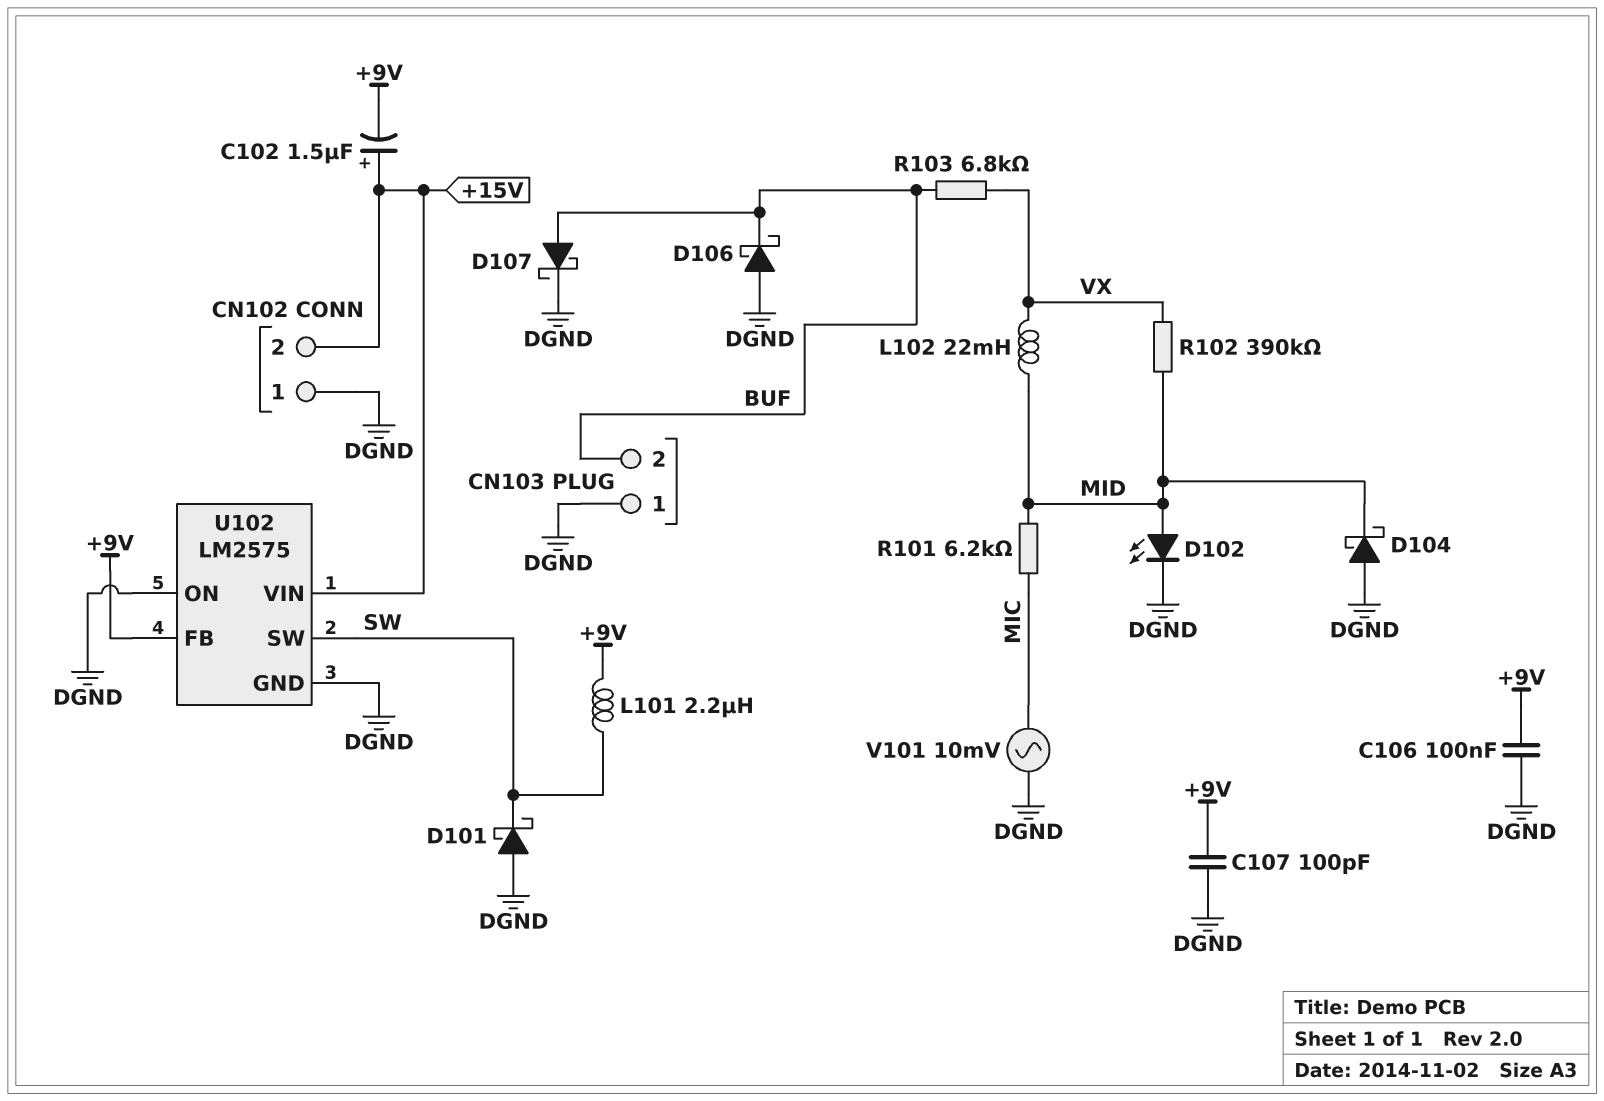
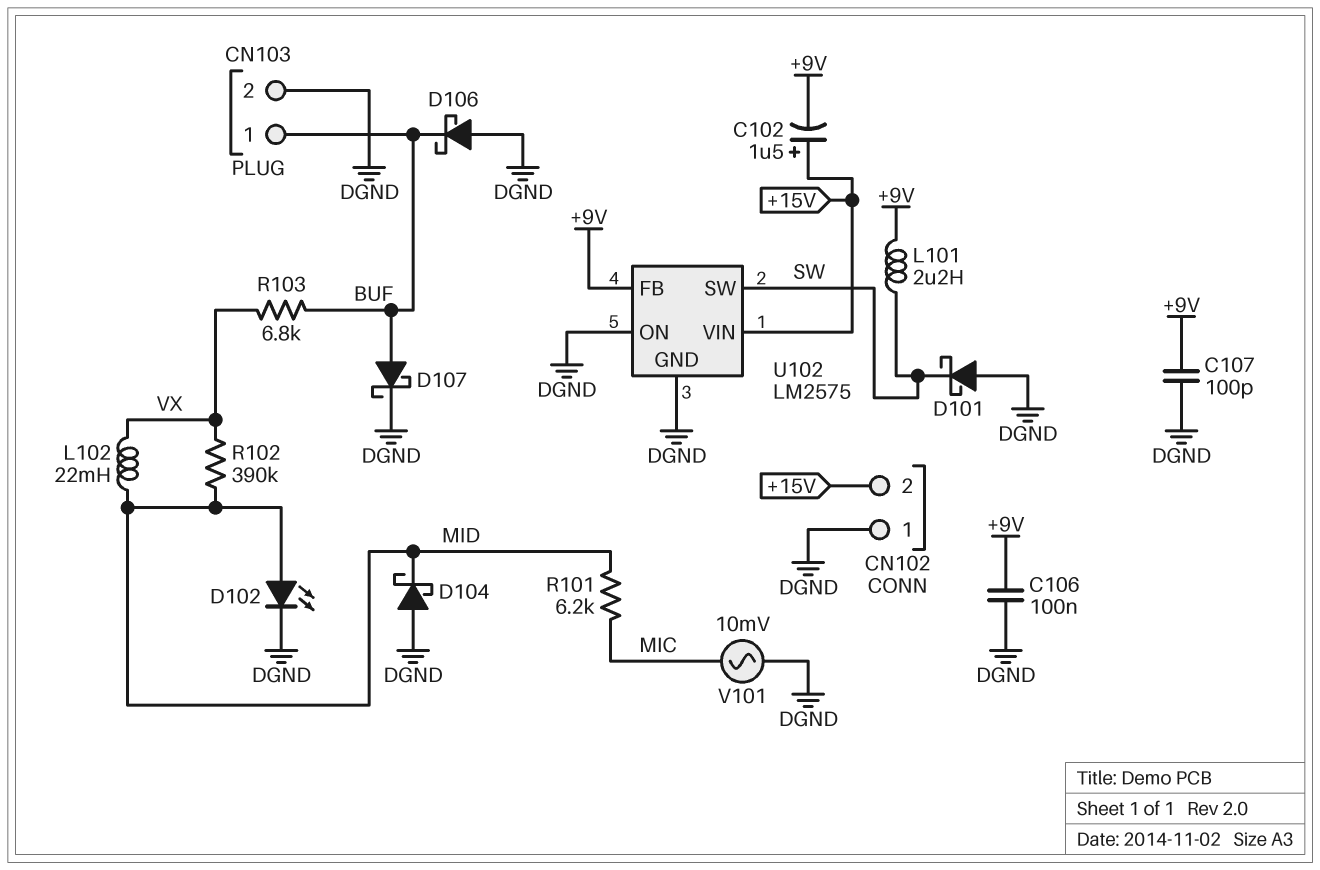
CN103 pin 1: DGND -> BUF
CN103 pin 2: BUF -> DGND

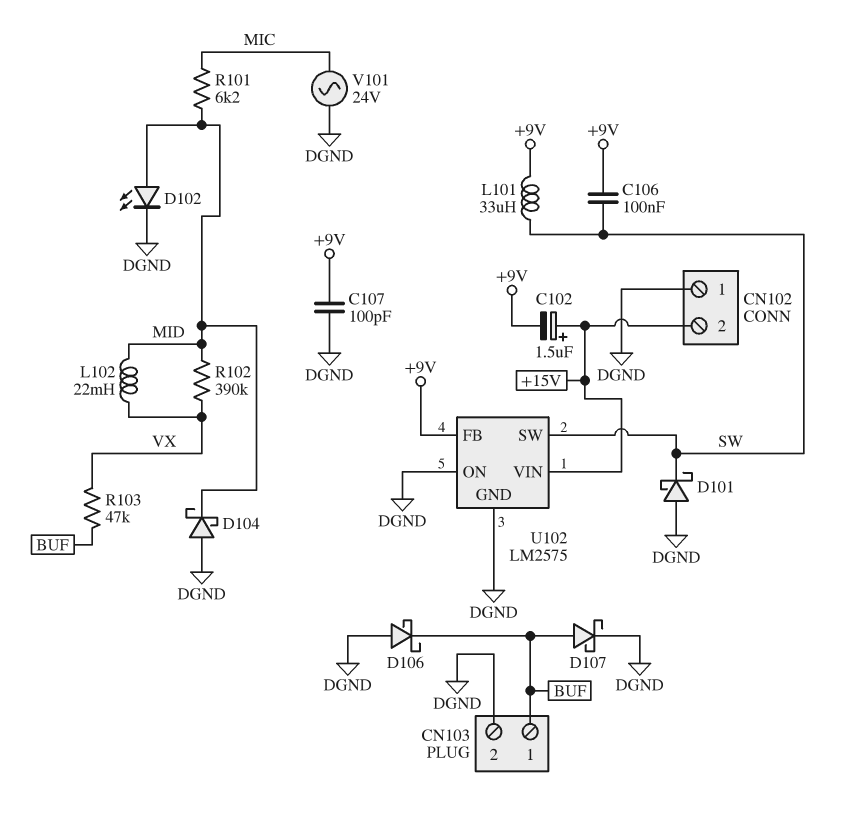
C106: 100nF (+9V, DGND) -> 100nF (+9V, SW)
L101: 2.2uH (+9V, SW) -> 33uH (+9V, SW)
R103: 6.8k (BUF, VX) -> 47k (BUF, VX)
V101: AC 10mV (DGND, MIC) -> AC 24V (DGND, MIC)

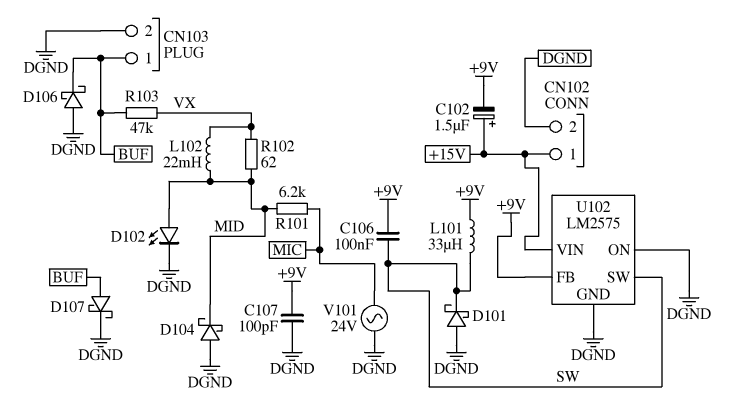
CN102 pin 1: DGND -> +15V
CN102 pin 2: +15V -> DGND
R102: 390k (MID, VX) -> 62 (MID, VX)

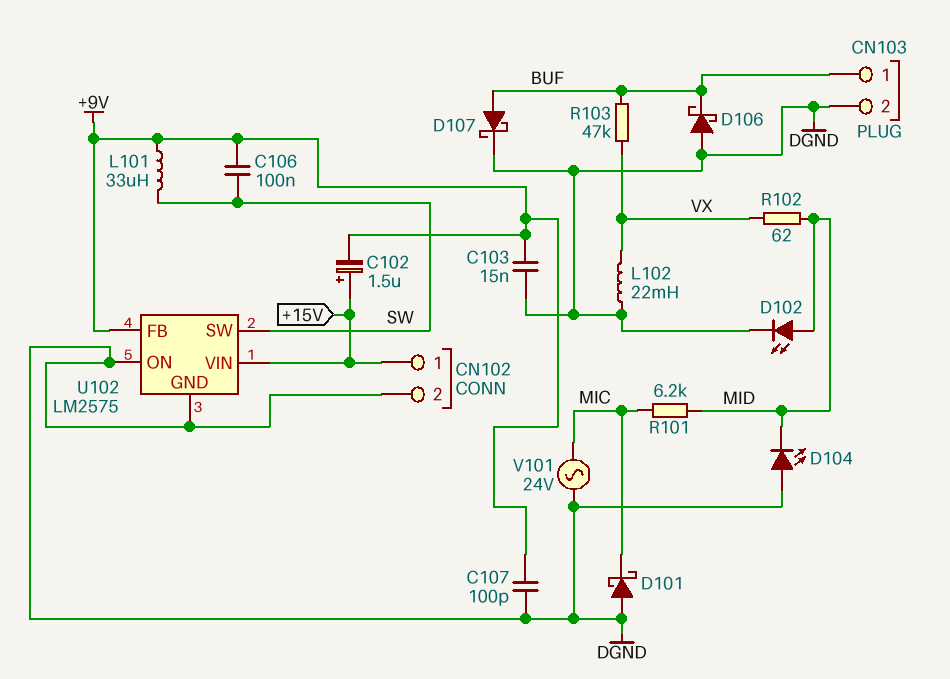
C103: none -> 15nF (+9V, DGND)
D101: schottky (A DGND, K SW) -> schottky (A DGND, K MIC)
D104: schottky (A DGND, K MID) -> LED (A DGND, K MID)
L102: 22mH (MID, VX) -> 22mH (DGND, VX)

